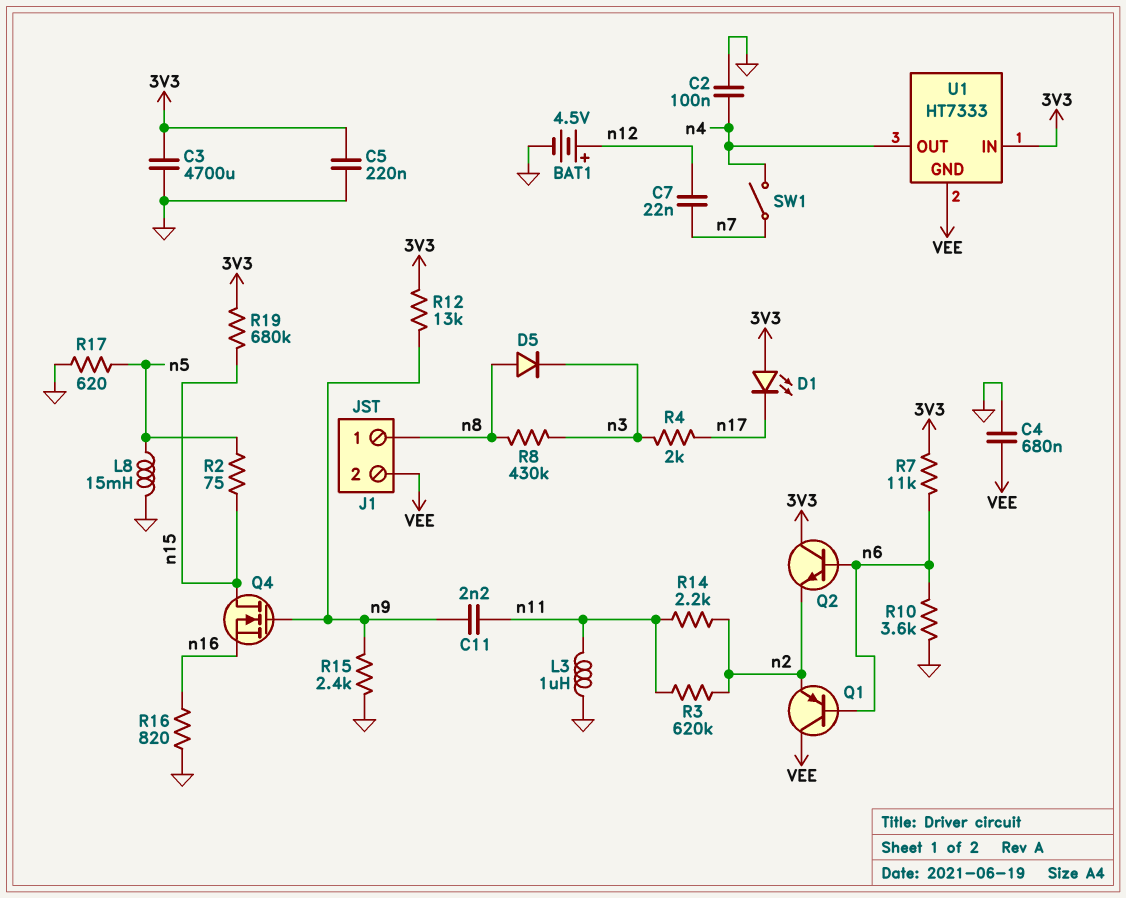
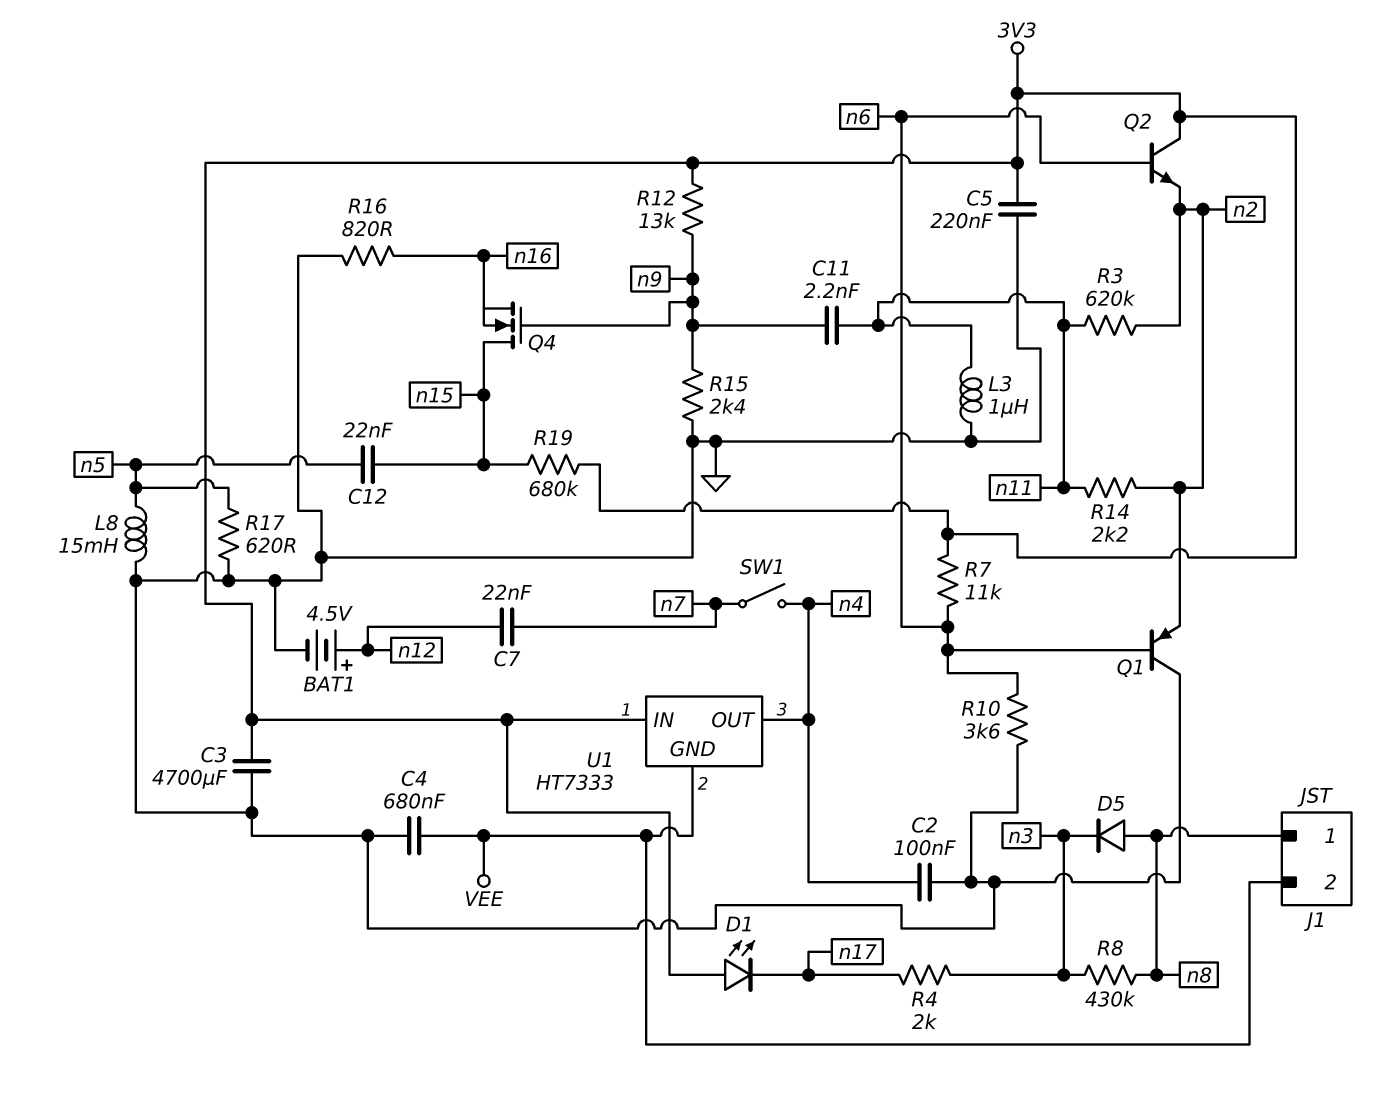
C12: none -> 22nF (n5, n15)
Q1: PNP (B n6, C VEE, E n2) -> PNP (B n6, C GND, E n2)
R2: 75 (n5, n15) -> none

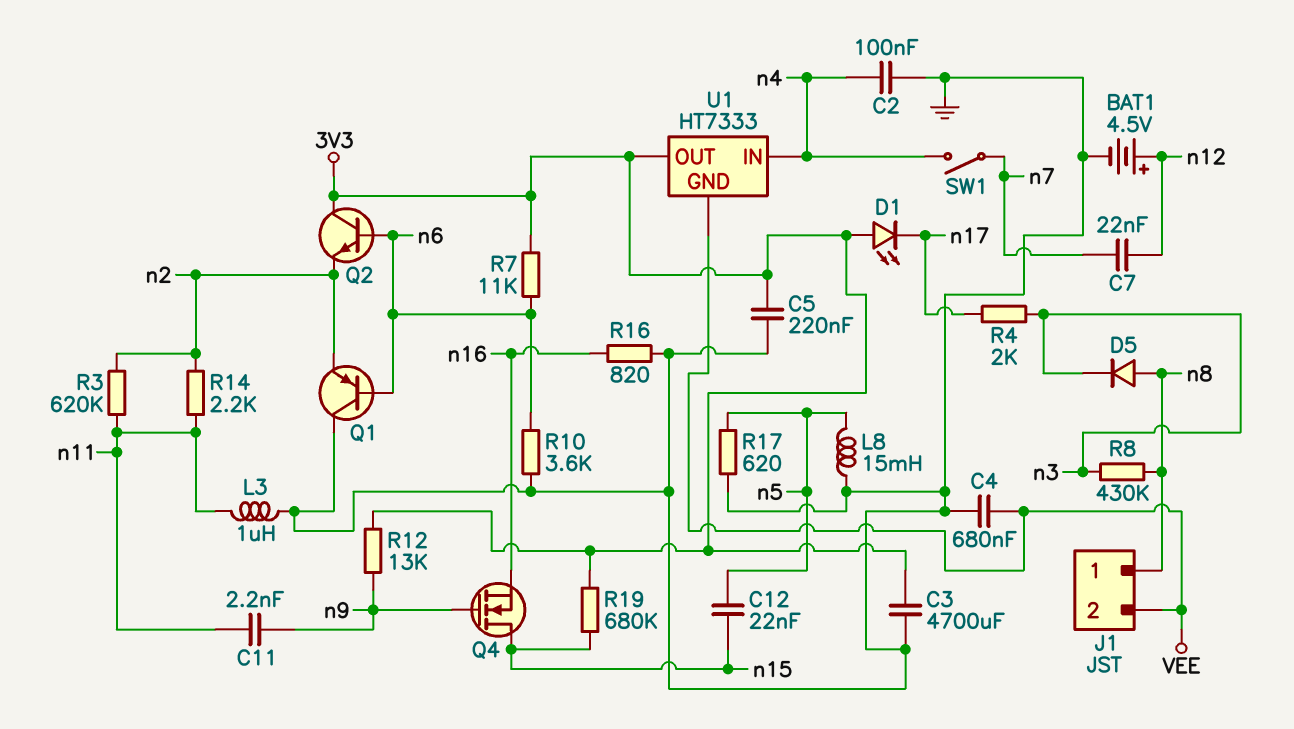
R15: 2.4k (GND, n9) -> none
U1 pin IN: 3V3 -> n4
U1 pin OUT: n4 -> 3V3

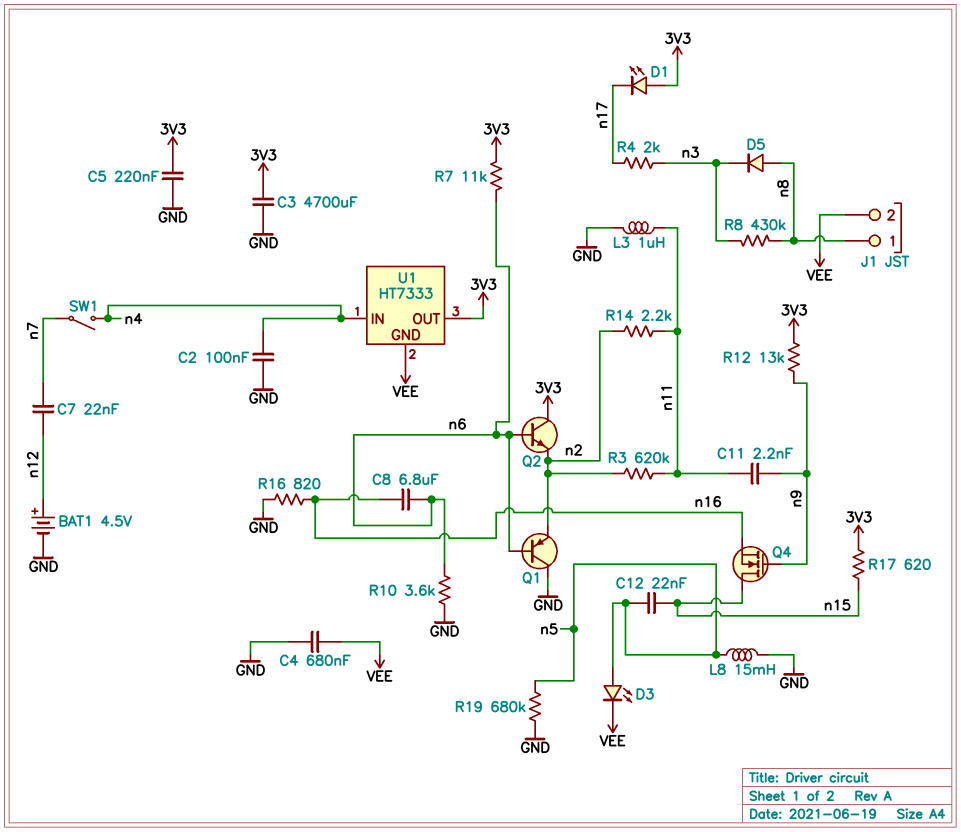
C8: none -> 6.8uF (n6, n16)
D3: none -> LED (A n5, K VEE)
R17: 620 (GND, n5) -> 620 (3V3, n15)
R19: 680k (3V3, n15) -> 680k (GND, n5)

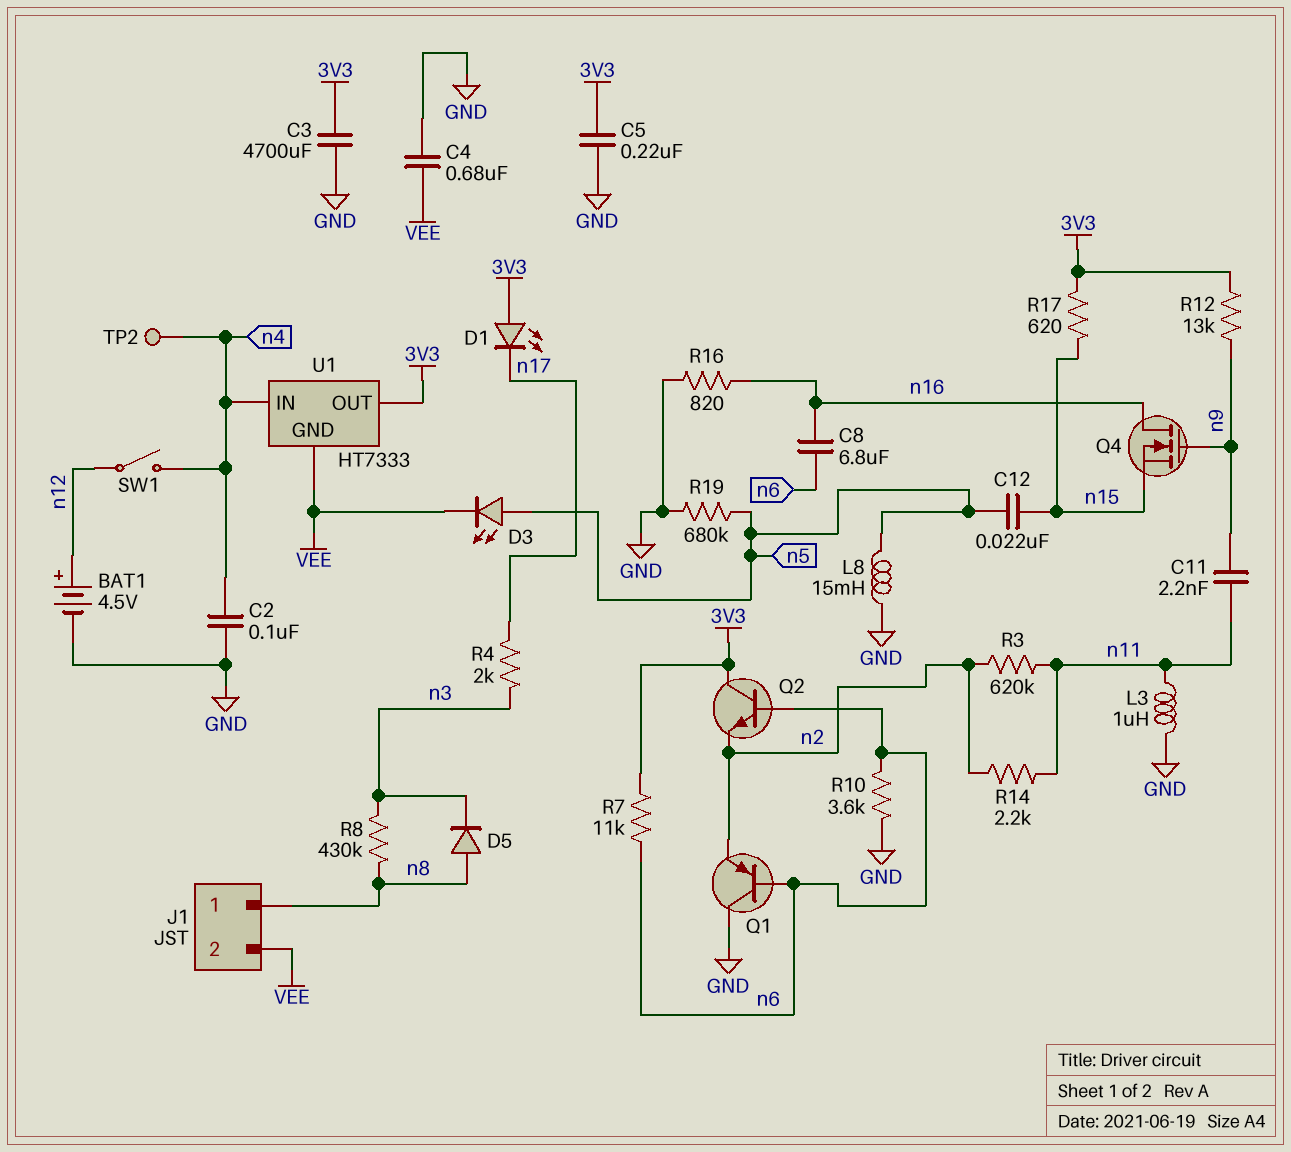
C7: 22nF (n7, n12) -> none
Q4: NMOS (G n9, D n15, S n16) -> NMOS (G n9, D n16, S n15)
SW1: switch (n4, n7) -> switch (n4, n12)
TP2: none -> test point (n4)

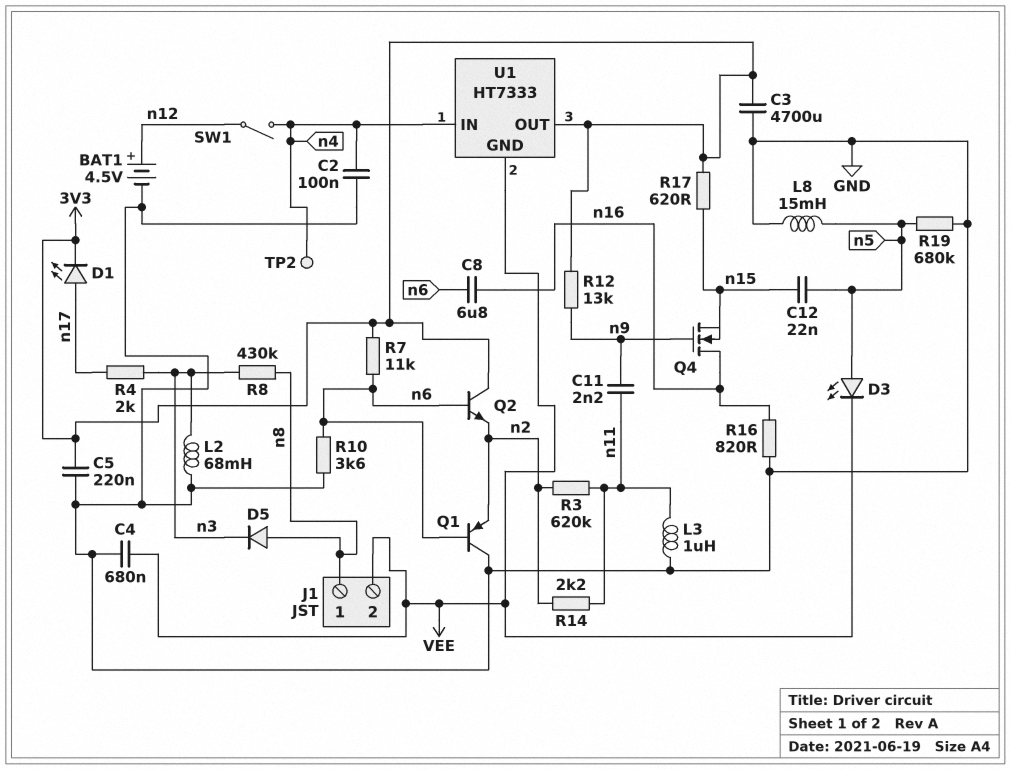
D1: LED (A 3V3, K n17) -> LED (A n17, K 3V3)
L2: none -> 68mH (GND, n3)

